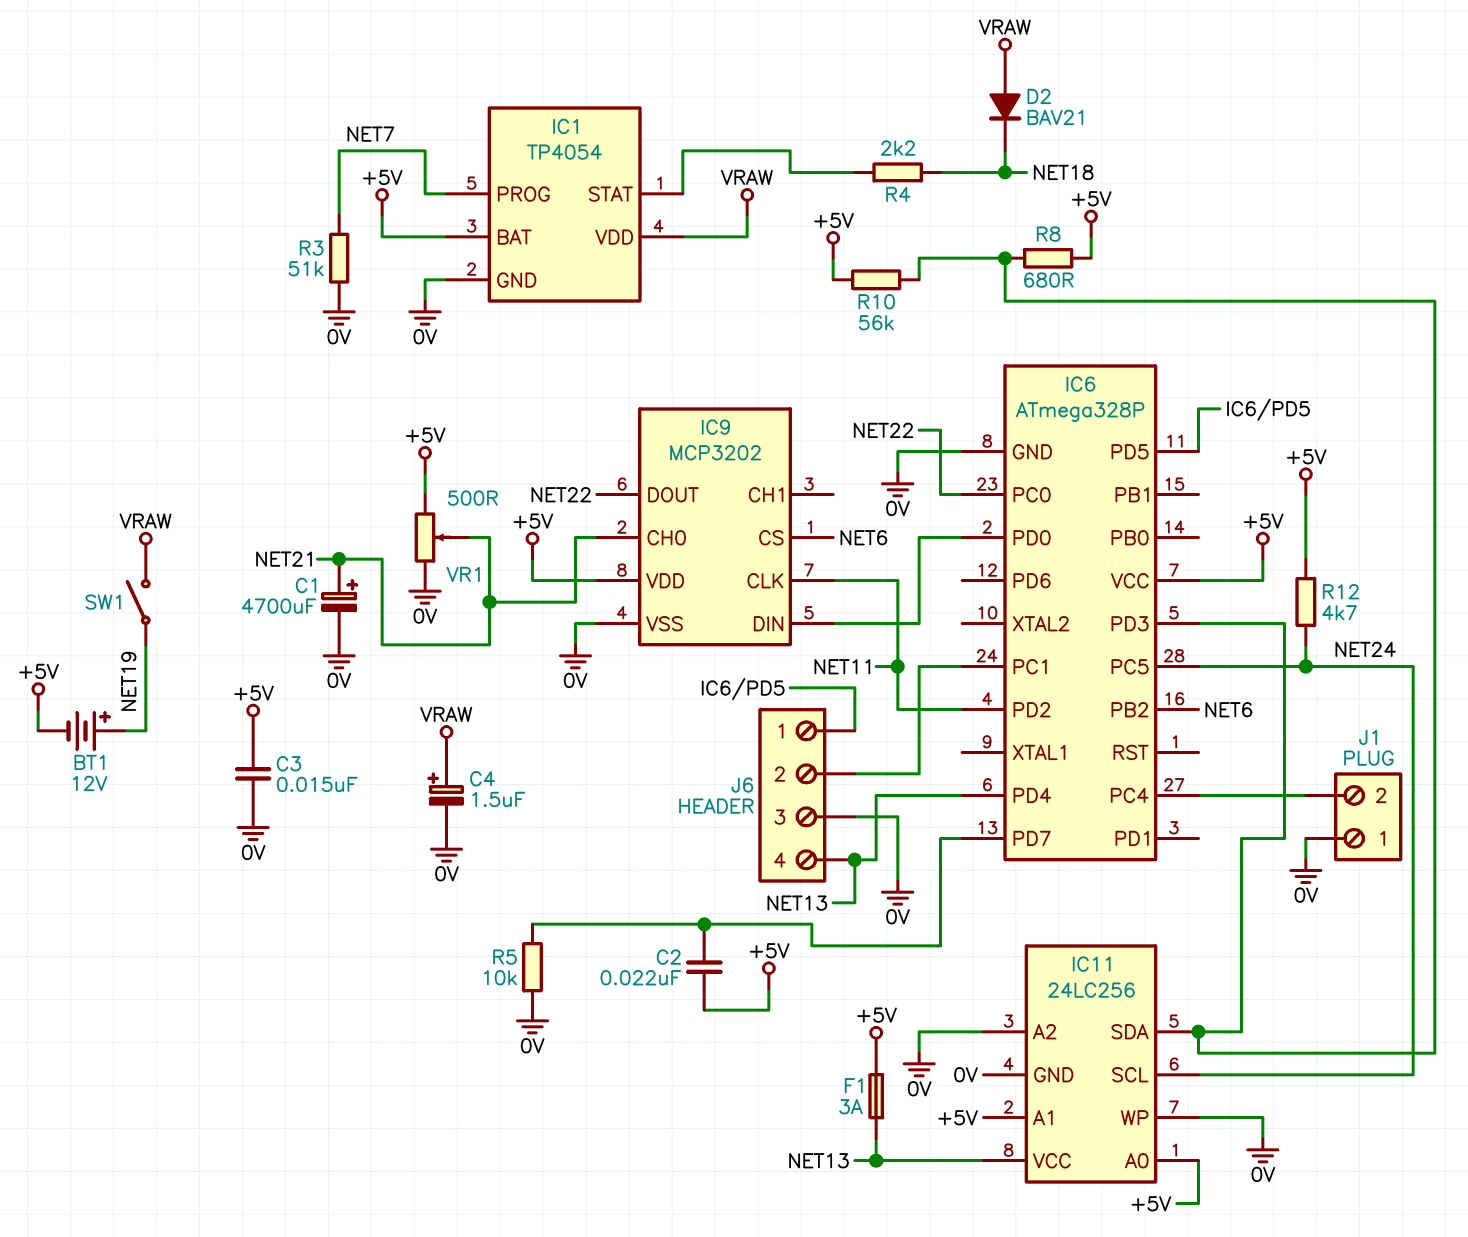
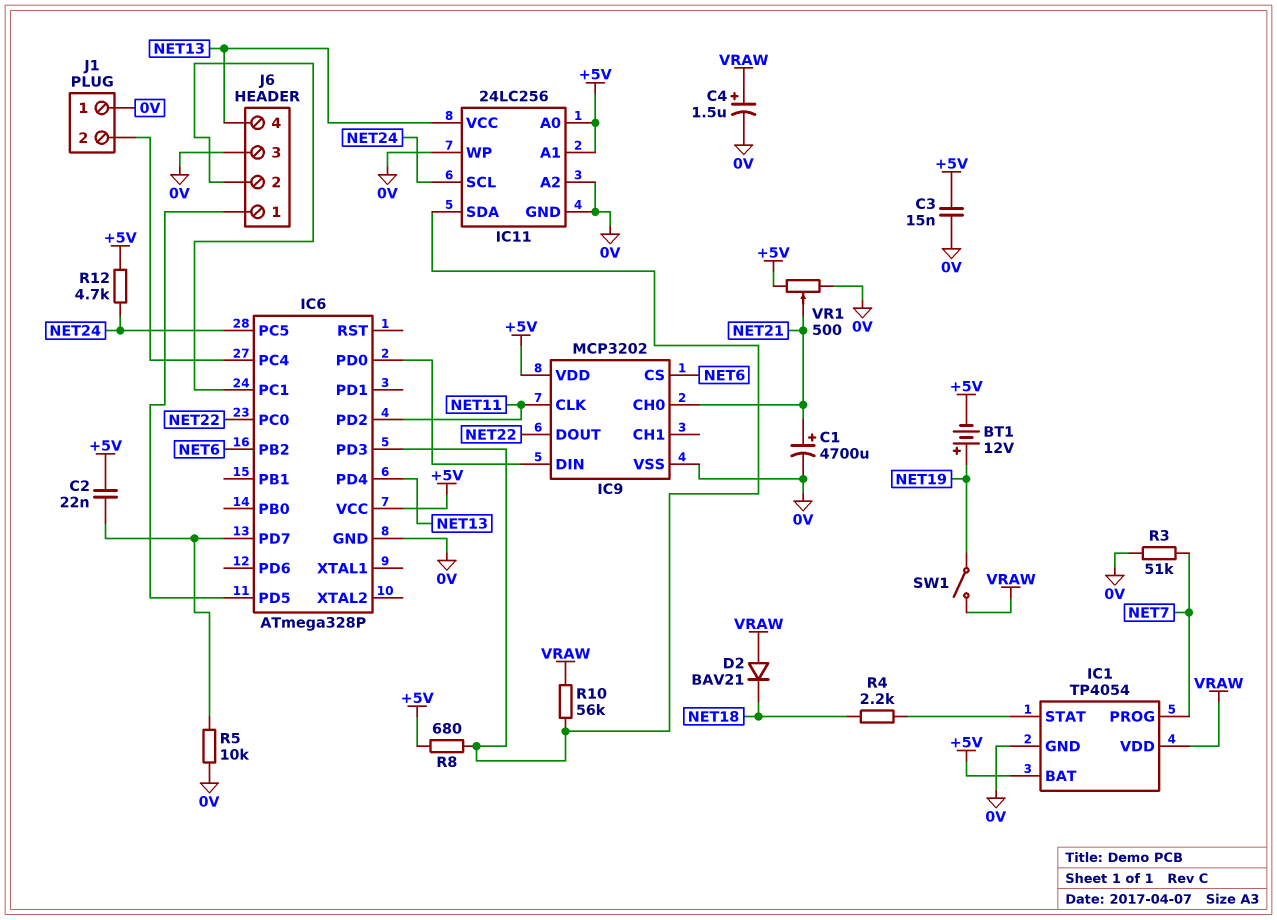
F1: 3A (+5V, NET13) -> none
R10: 56k (+5V, IC6/PD3) -> 56k (IC6/PD3, VRAW)

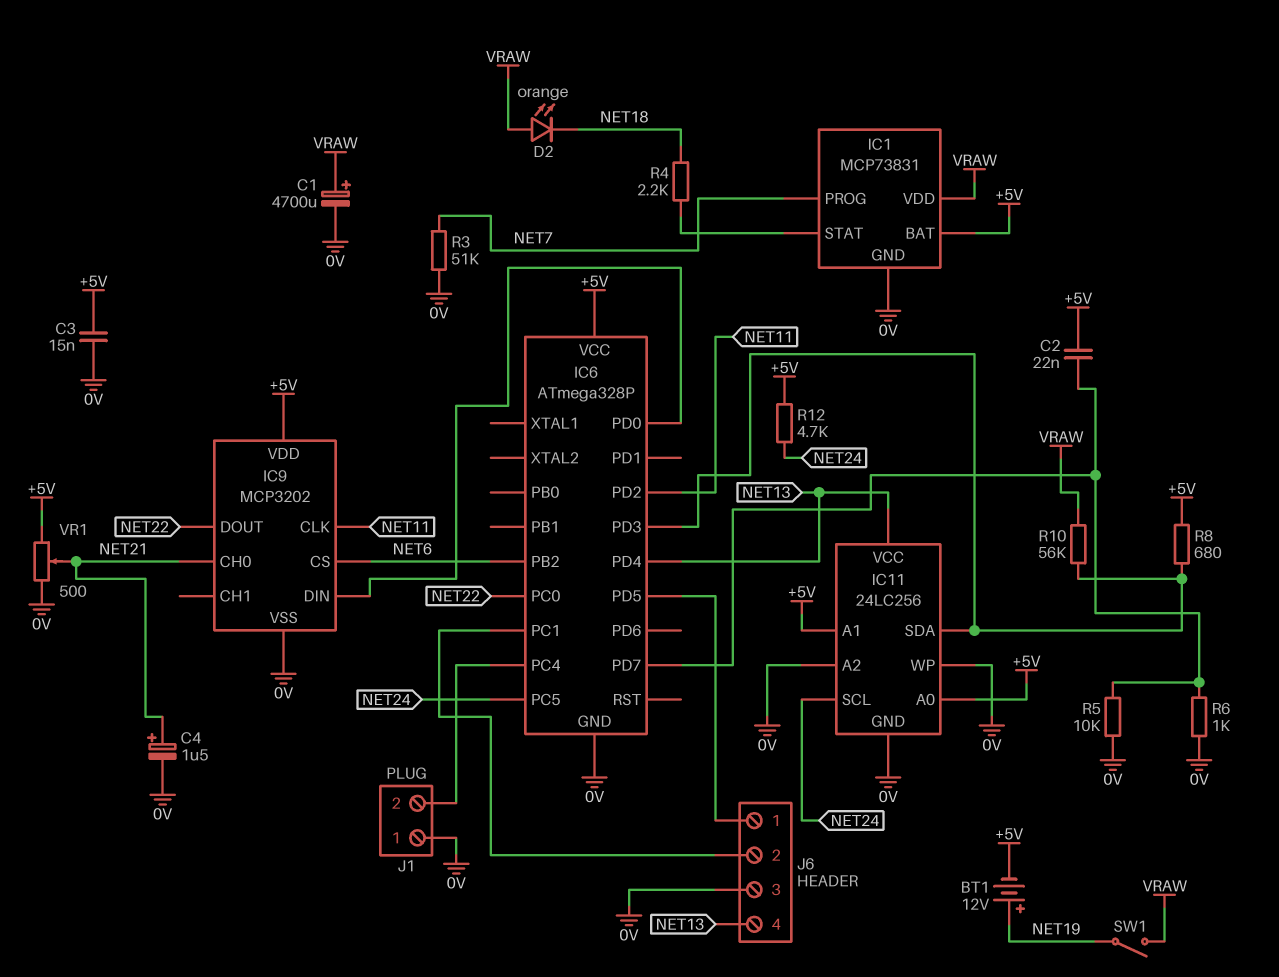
C1: 4700uF (plus NET21, minus 0V) -> 4700uF (plus VRAW, minus 0V)
C4: 1.5uF (plus VRAW, minus 0V) -> 1.5uF (plus NET21, minus 0V)
D2: diode BAV21 (A VRAW, K NET18) -> LED orange (A VRAW, K NET18)
IC1: TP4054 -> MCP73831
R6: none -> 1k (0V, IC6/PD7)

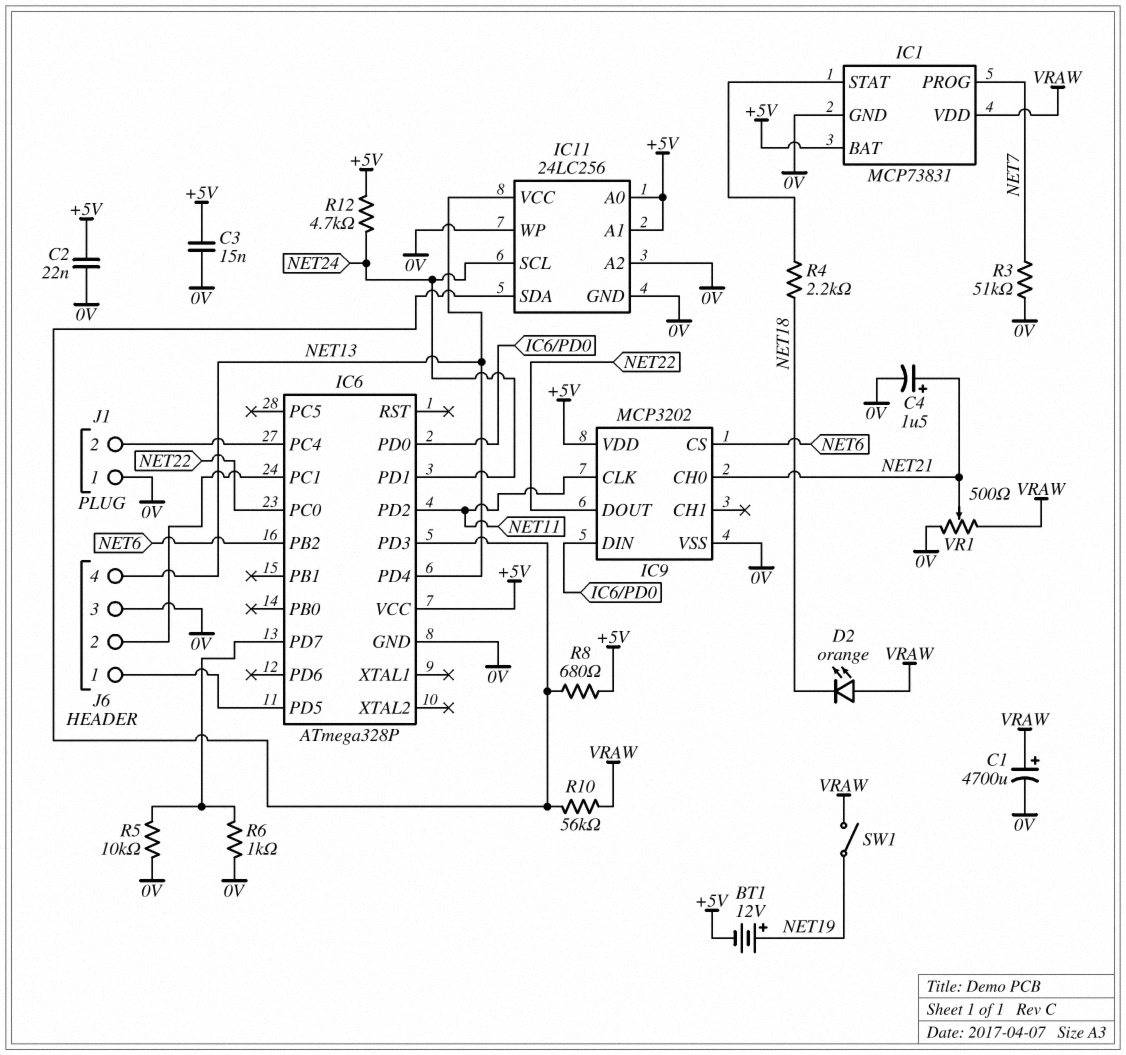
C2: 22nF (+5V, IC6/PD7) -> 22nF (+5V, 0V)
IC6 pin PC5: NET24 -> none
IC6 pin PD1: none -> NET24
VR1: 500 (+5V, 0V, wiper NET21) -> 500 (0V, VRAW, wiper NET21)

